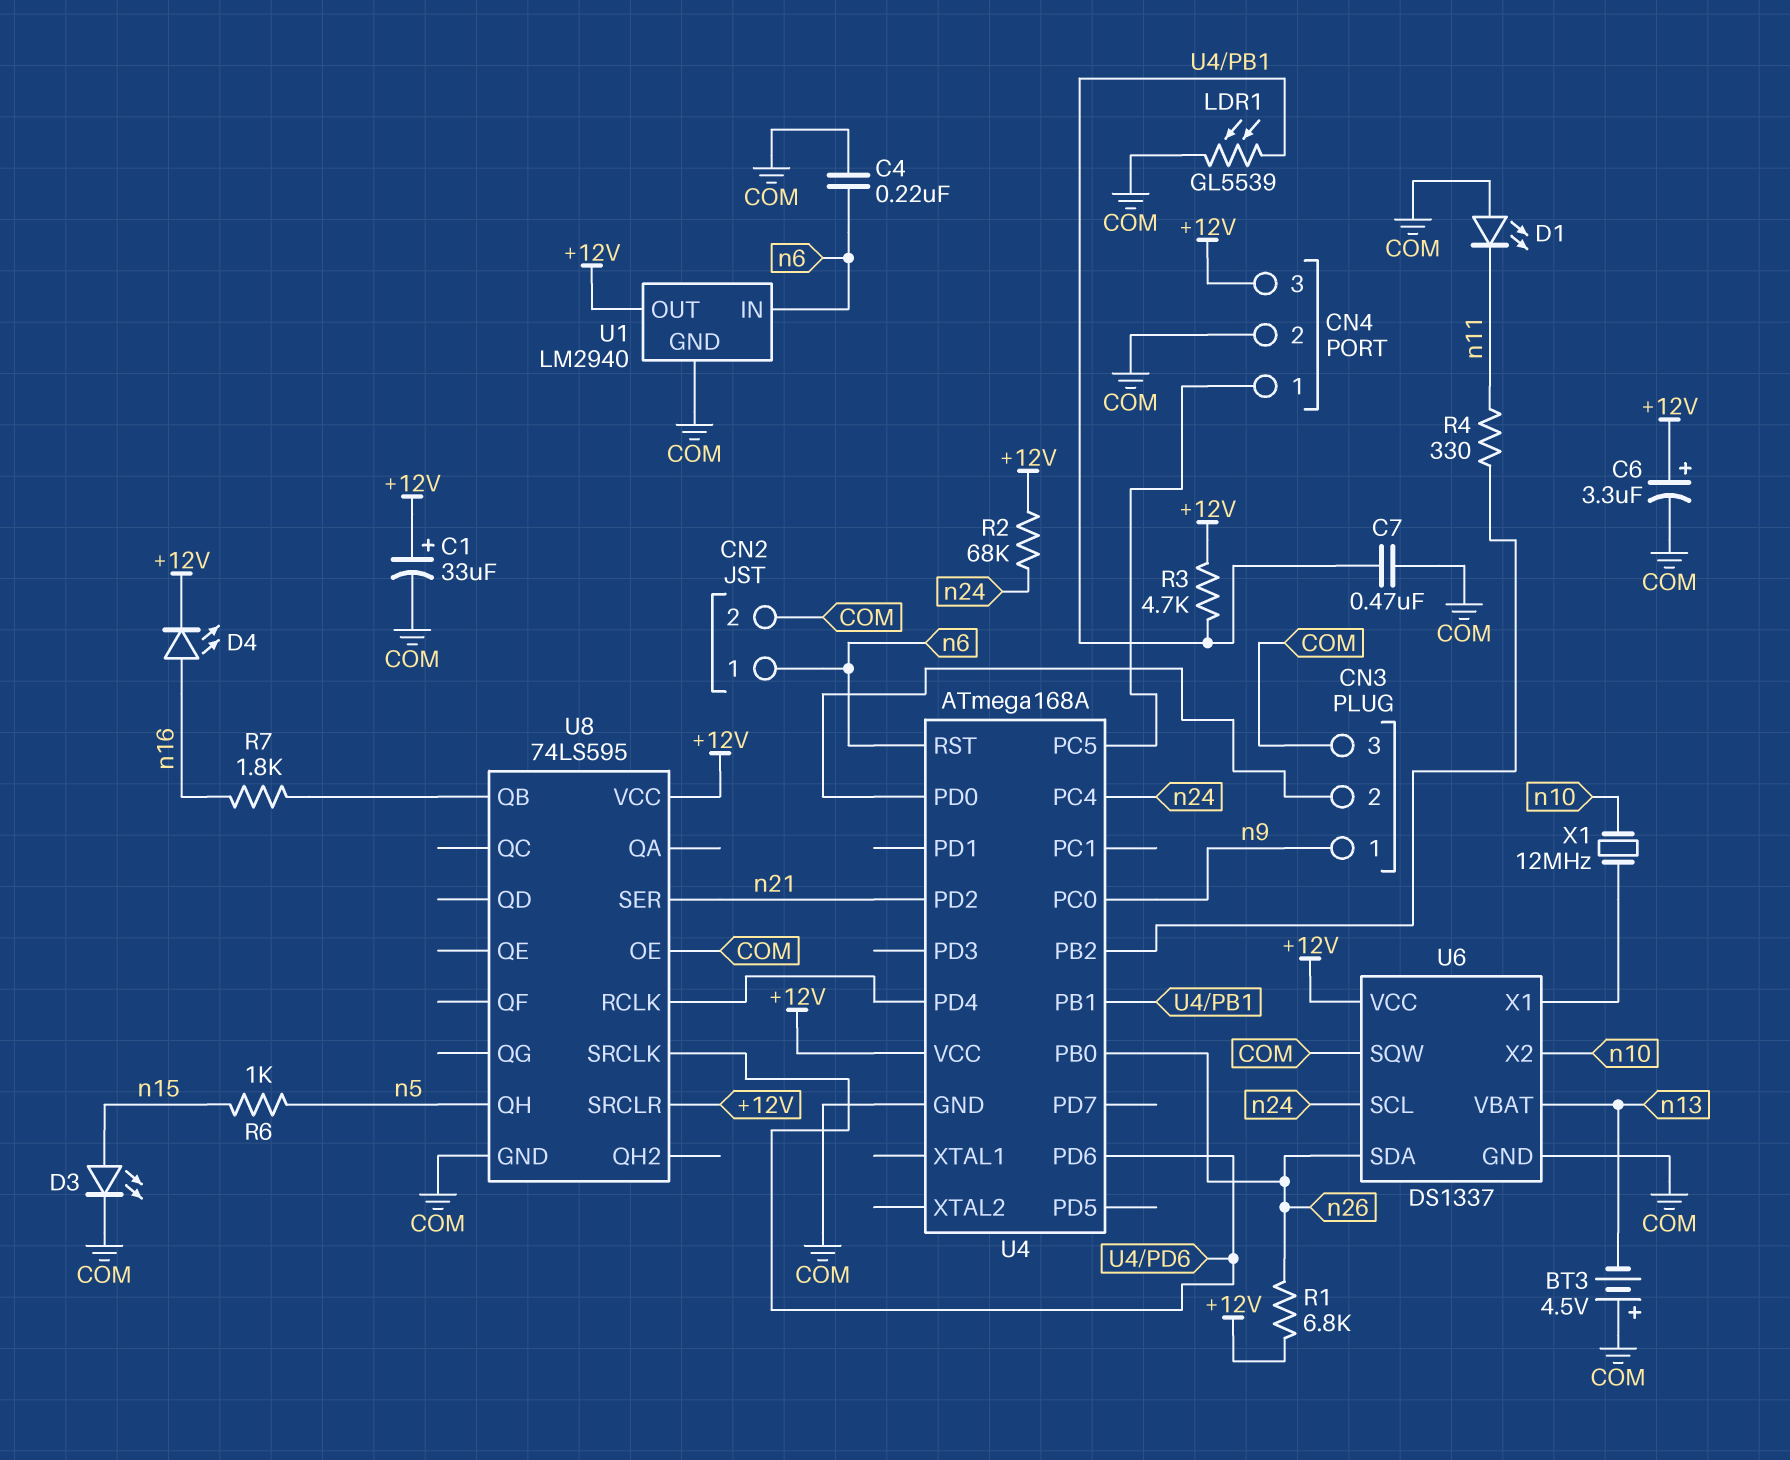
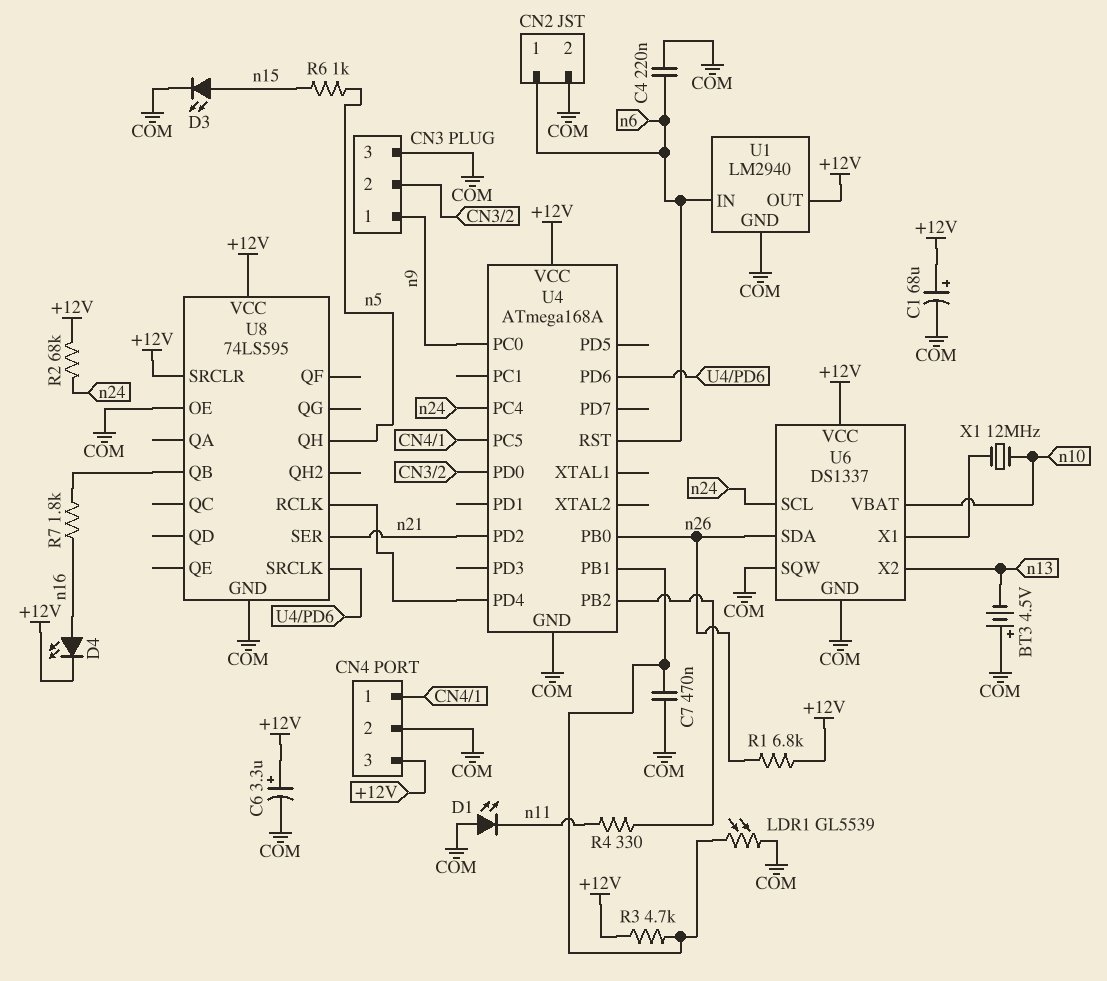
C1: 33uF (plus +12V, minus COM) -> 68uF (plus +12V, minus COM)
U6 pin VBAT: n13 -> n10
U6 pin X2: n10 -> n13

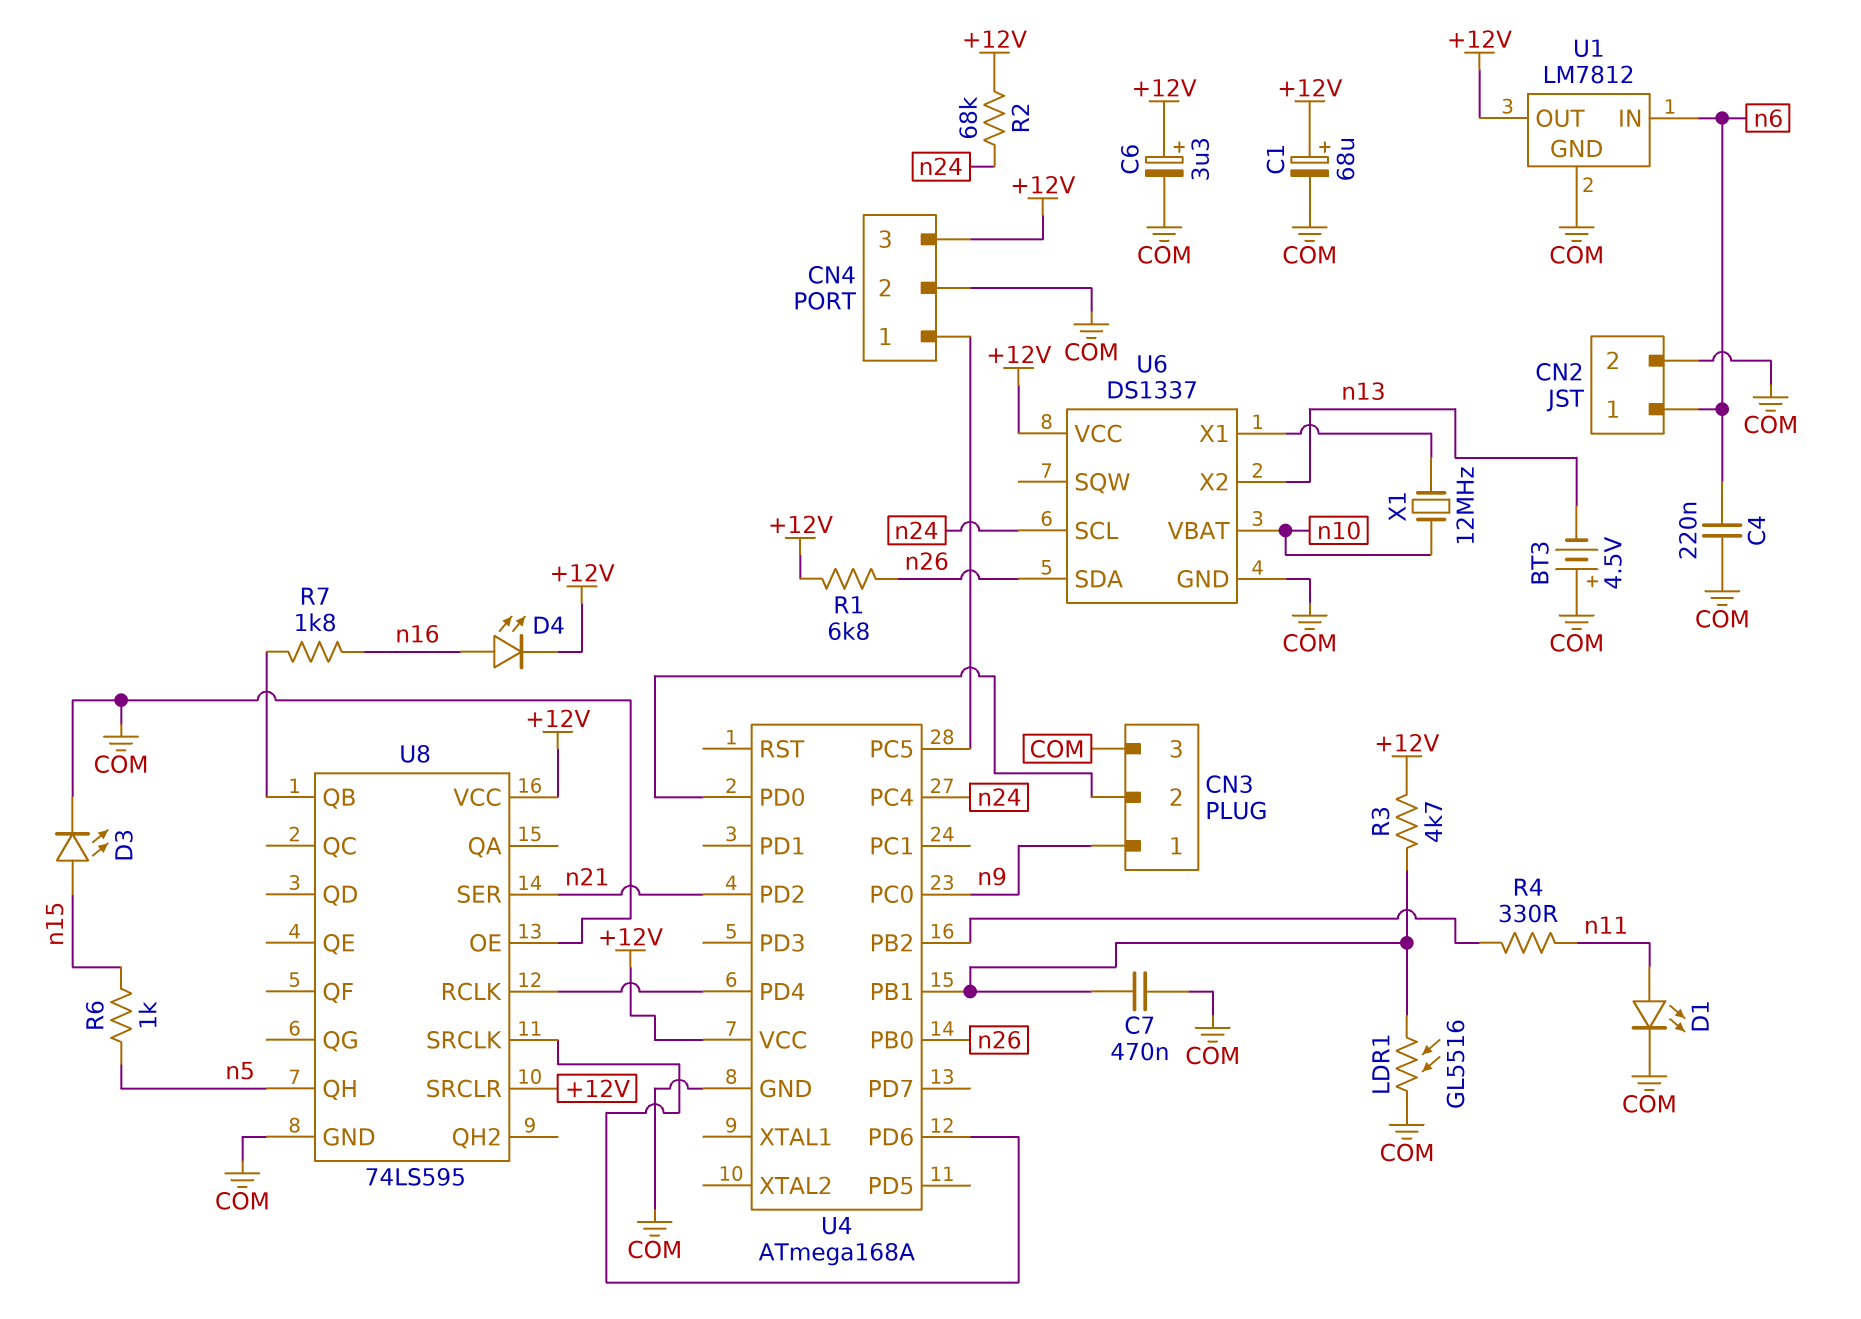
D1: LED (A COM, K n11) -> LED (A n11, K COM)
LDR1: GL5539 (COM, U4/PB1) -> GL5516 (COM, U4/PB1)
U1: LM2940 -> LM7812
U4 pin RST: n6 -> none
U6 pin SQW: COM -> none

